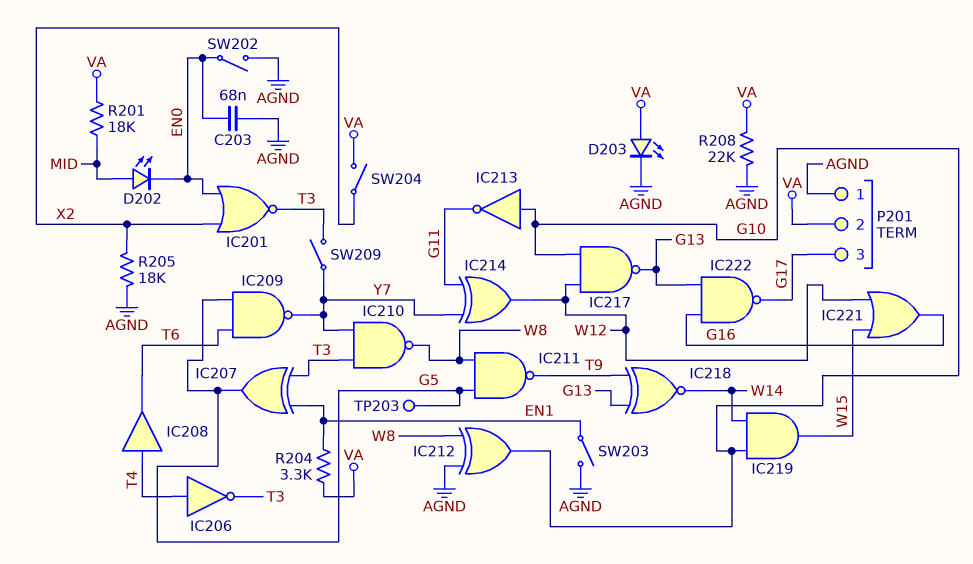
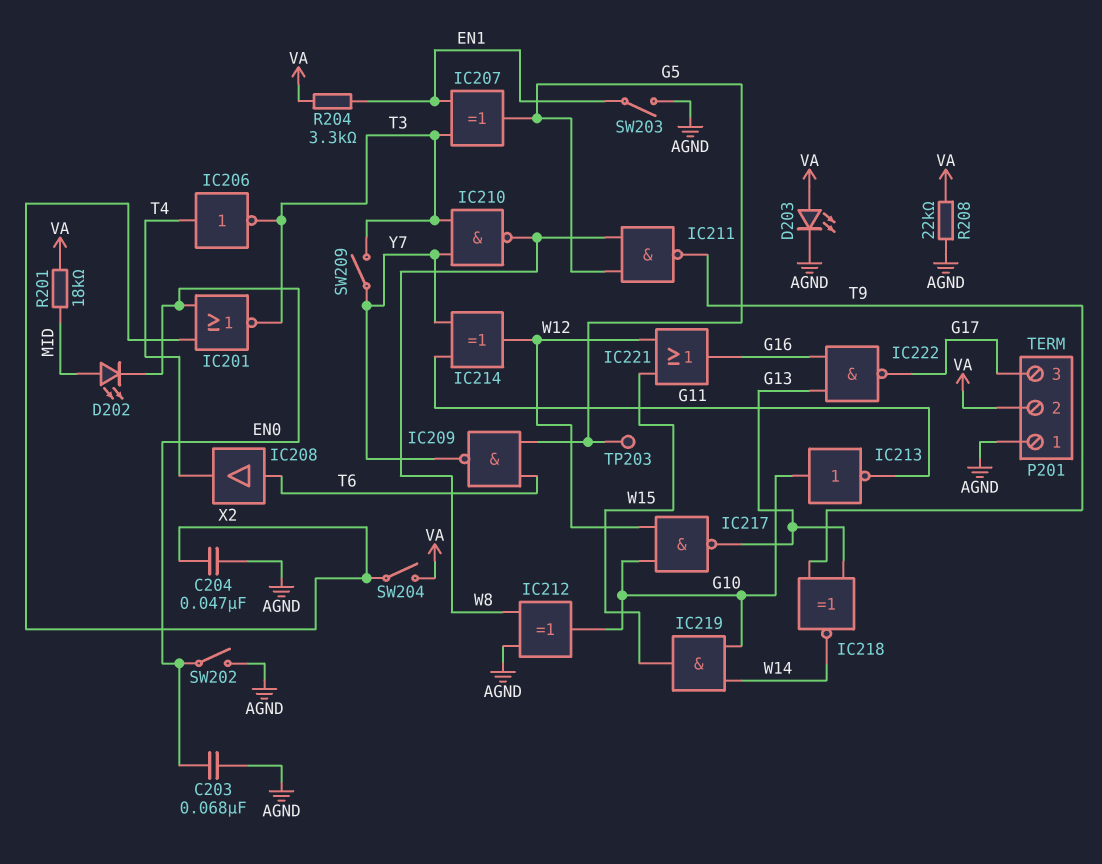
C204: none -> 47nF (AGND, X2)
IC208: buffer (in T4, out T6) -> buffer (in T6, out T4)
R205: 18k (AGND, X2) -> none

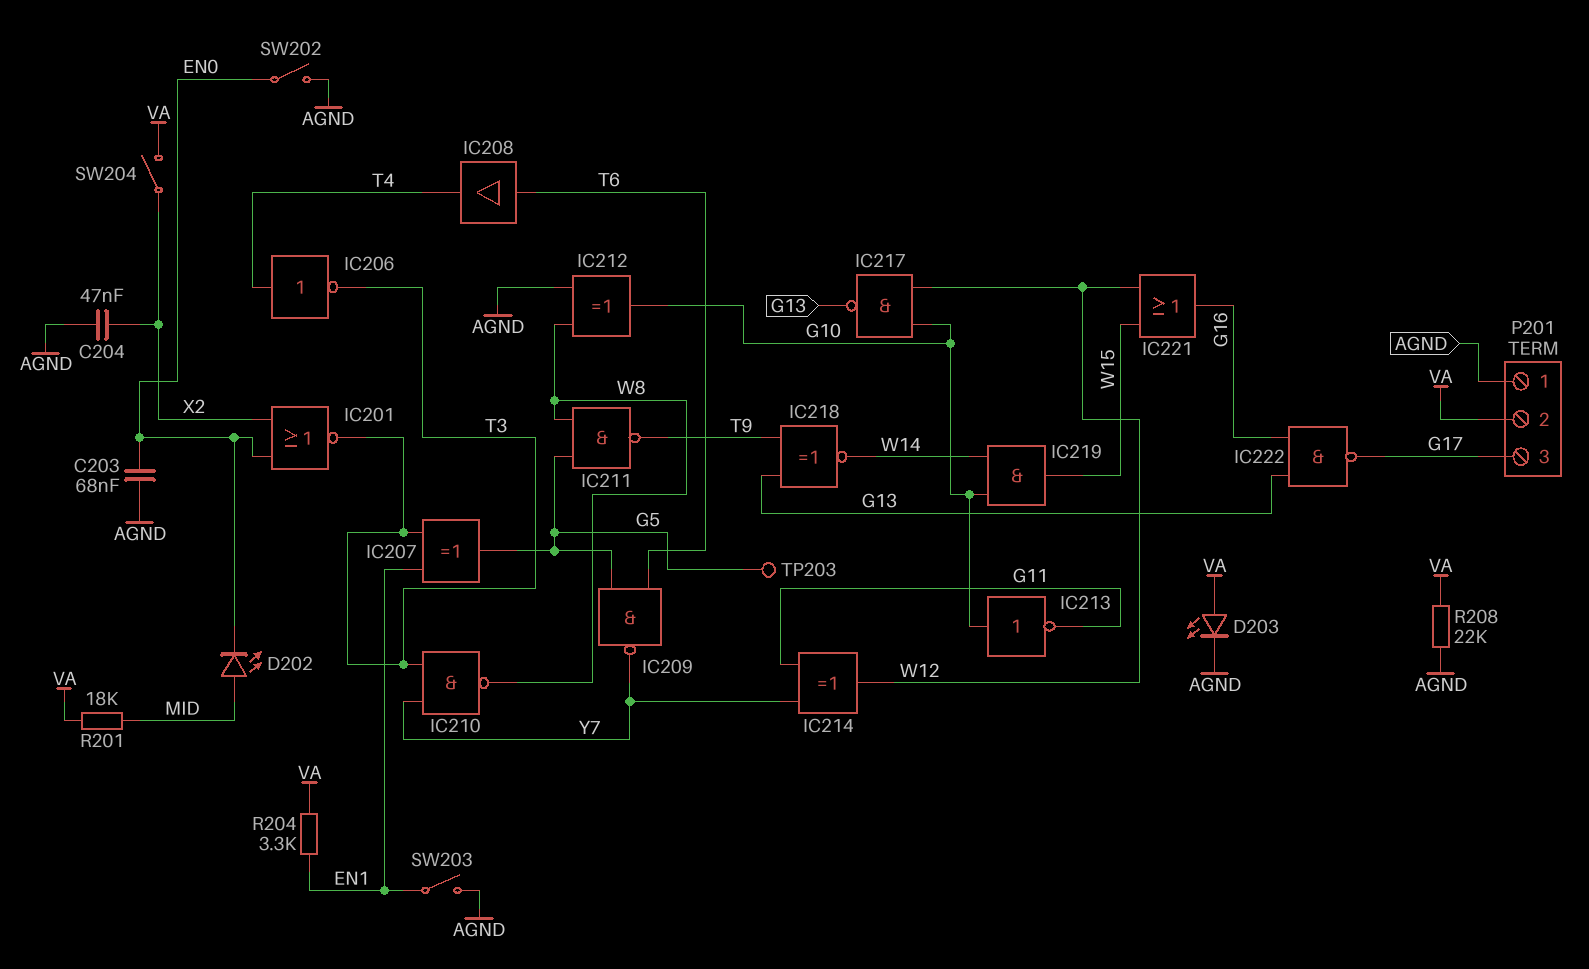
SW209: switch (T3, Y7) -> none

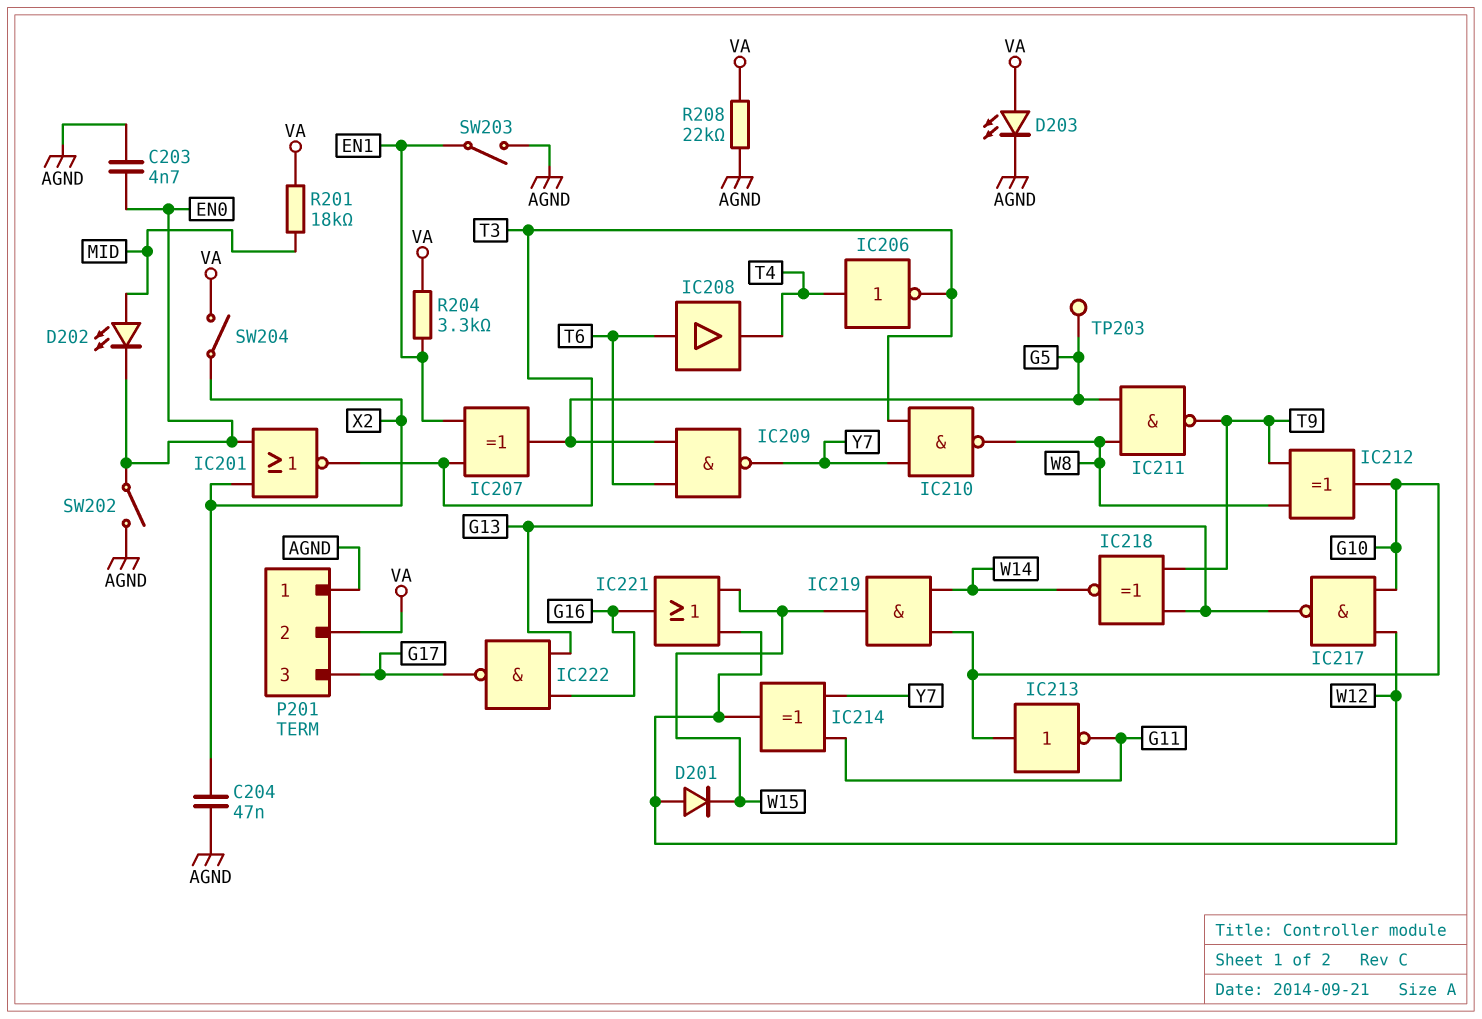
C203: 68nF (AGND, EN0) -> 4.7nF (AGND, EN0)
D201: none -> diode (A W12, K W15)
IC212: XOR (in AGND, in W8, out G10) -> XOR (in T9, in W8, out G10)

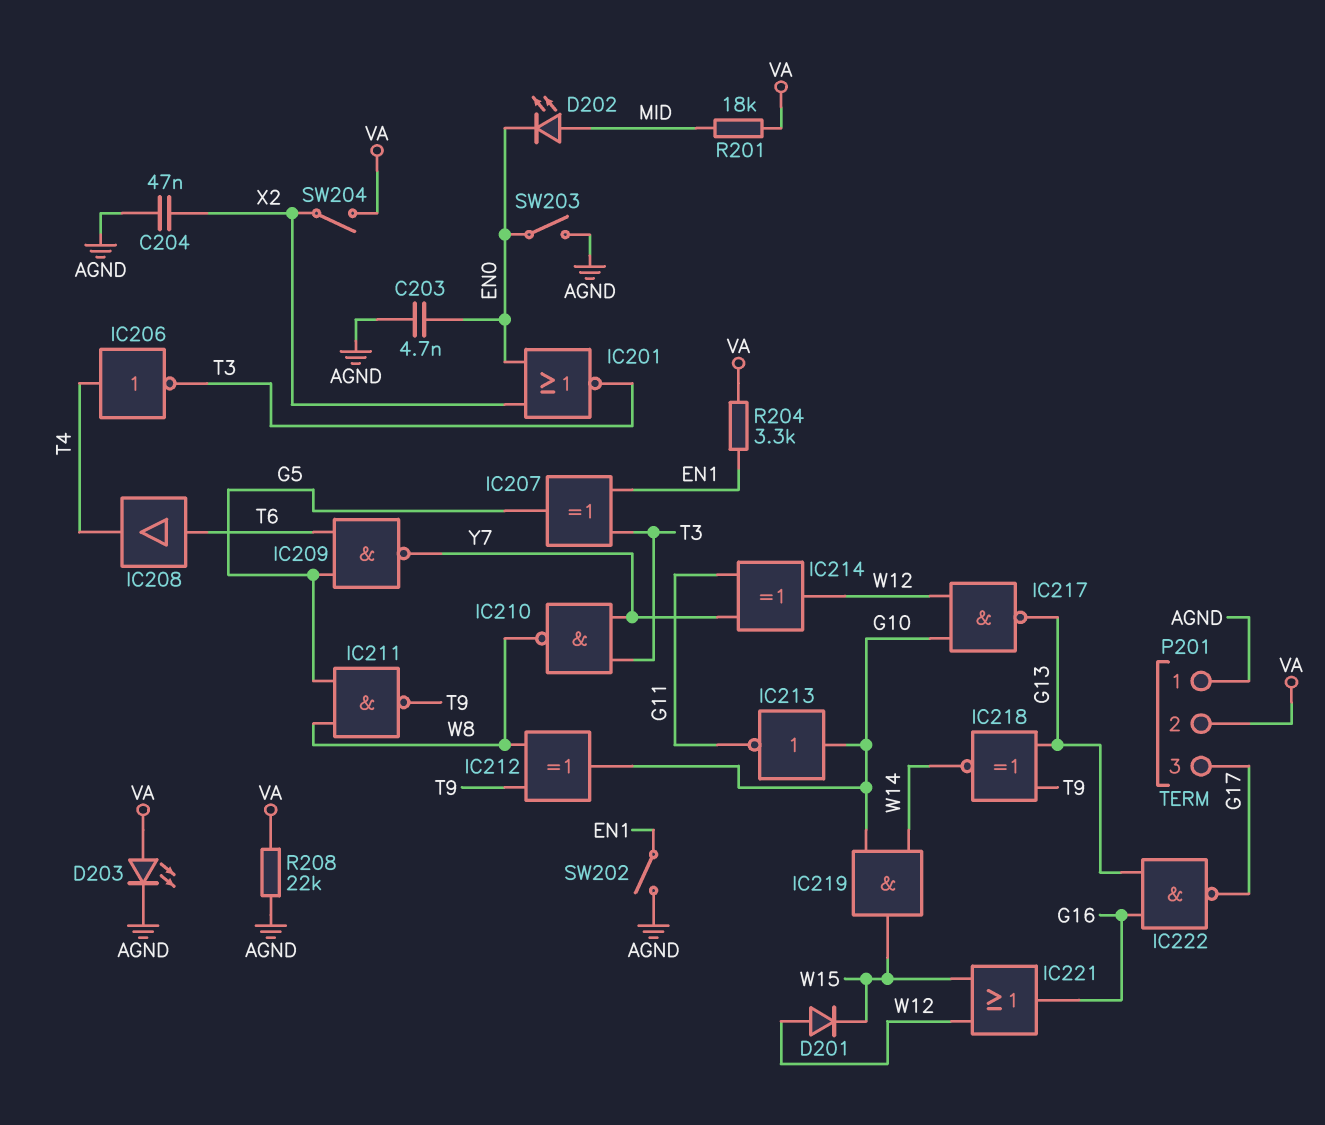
SW202: switch (AGND, EN0) -> switch (AGND, EN1)
SW203: switch (AGND, EN1) -> switch (AGND, EN0)
TP203: test point (G5) -> none

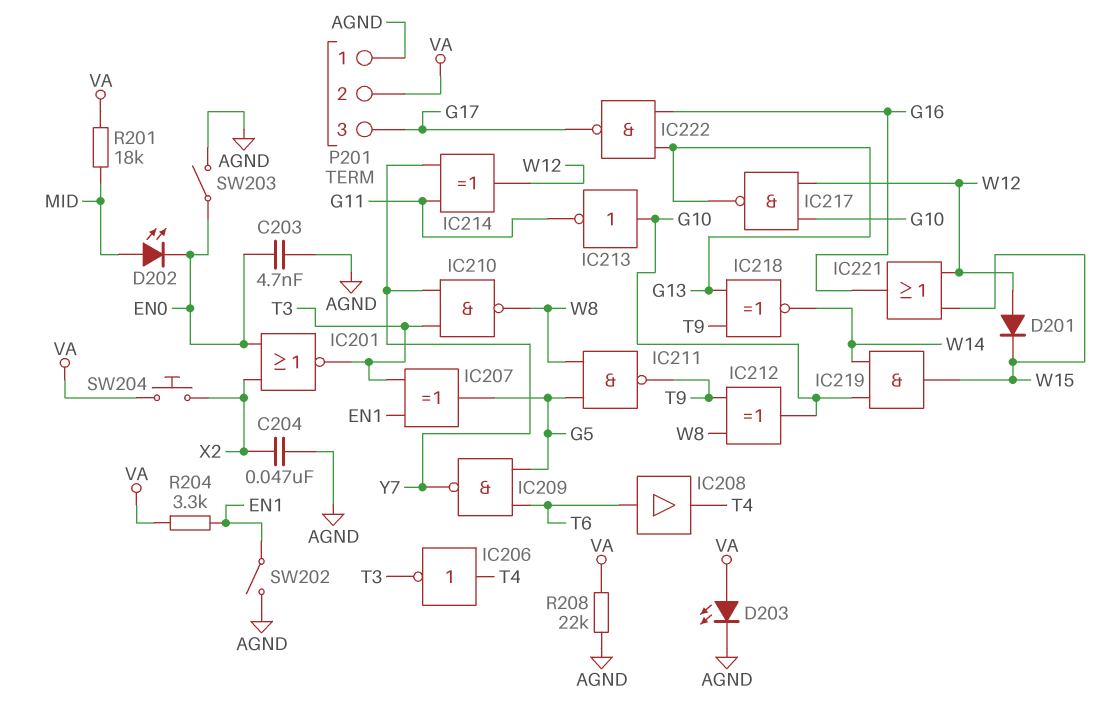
SW204: switch (VA, X2) -> button (VA, X2)

